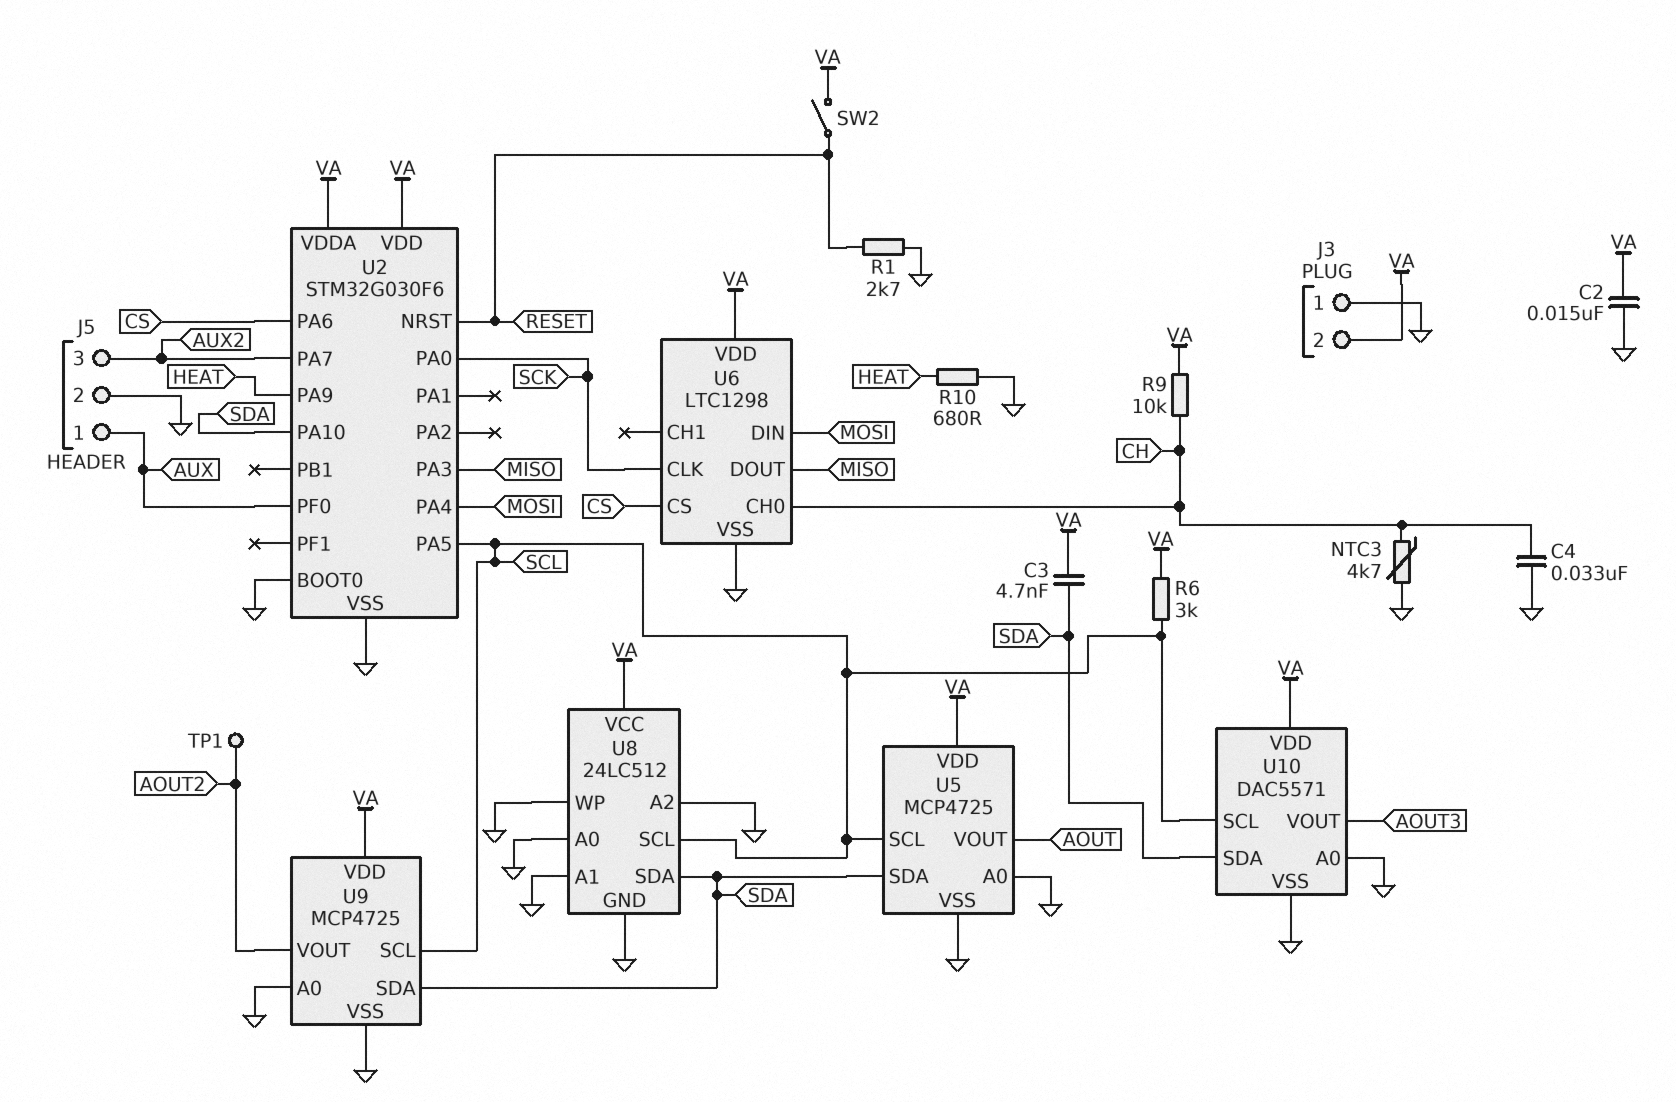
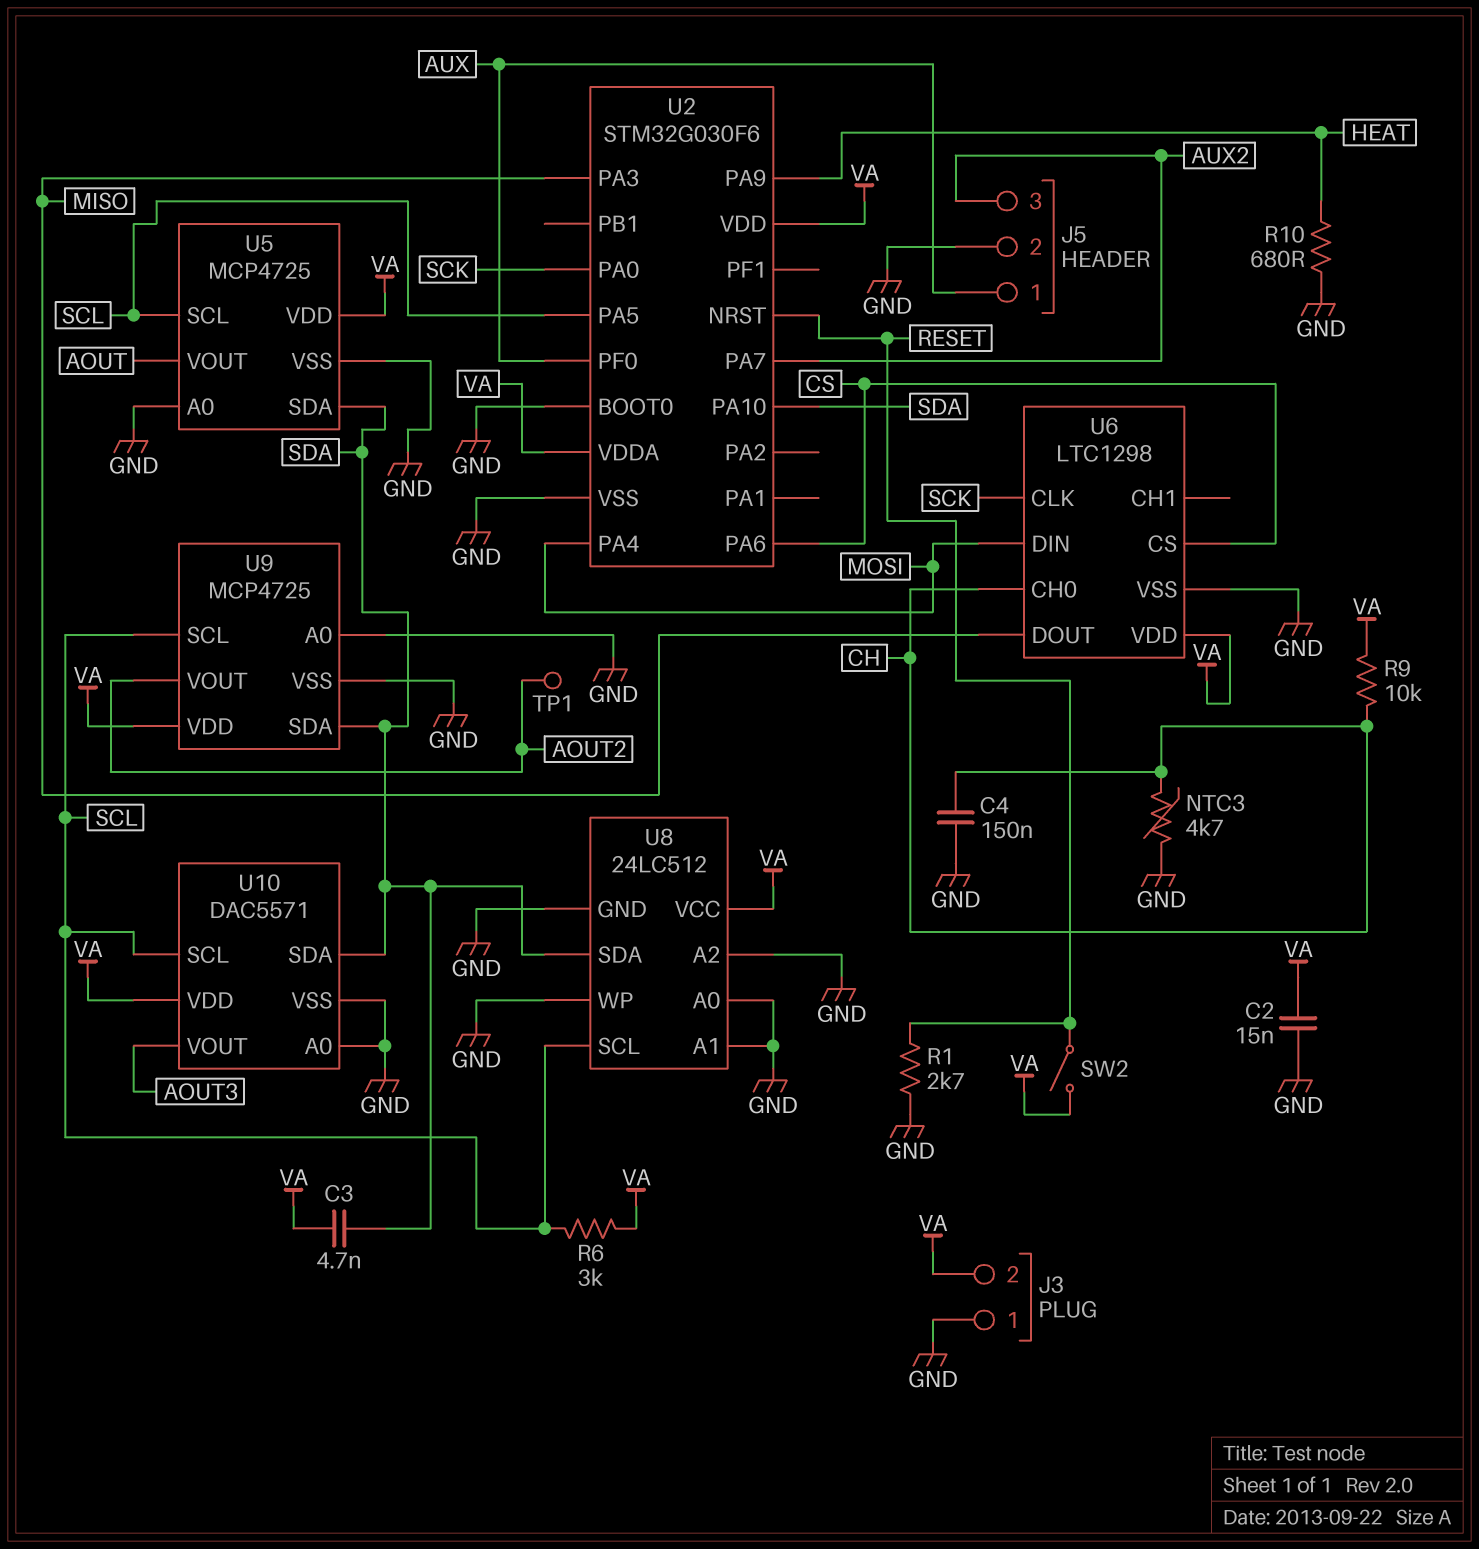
C4: 33nF (CH, GND) -> 150nF (CH, GND)

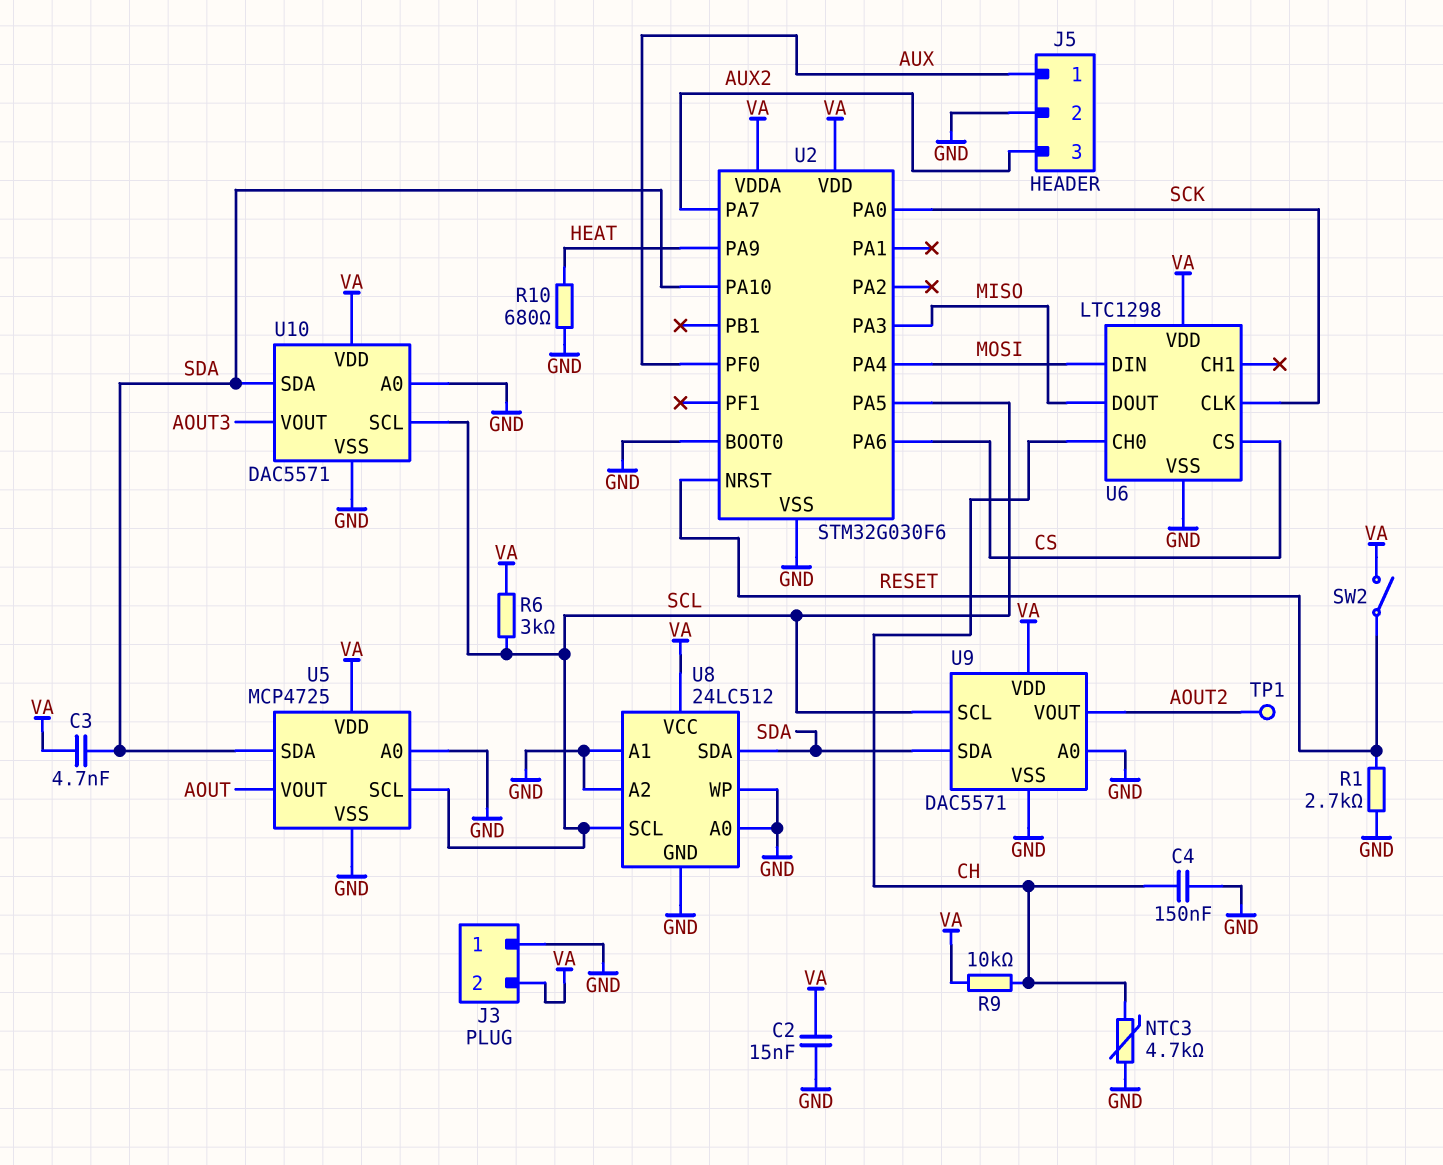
U9: MCP4725 -> DAC5571

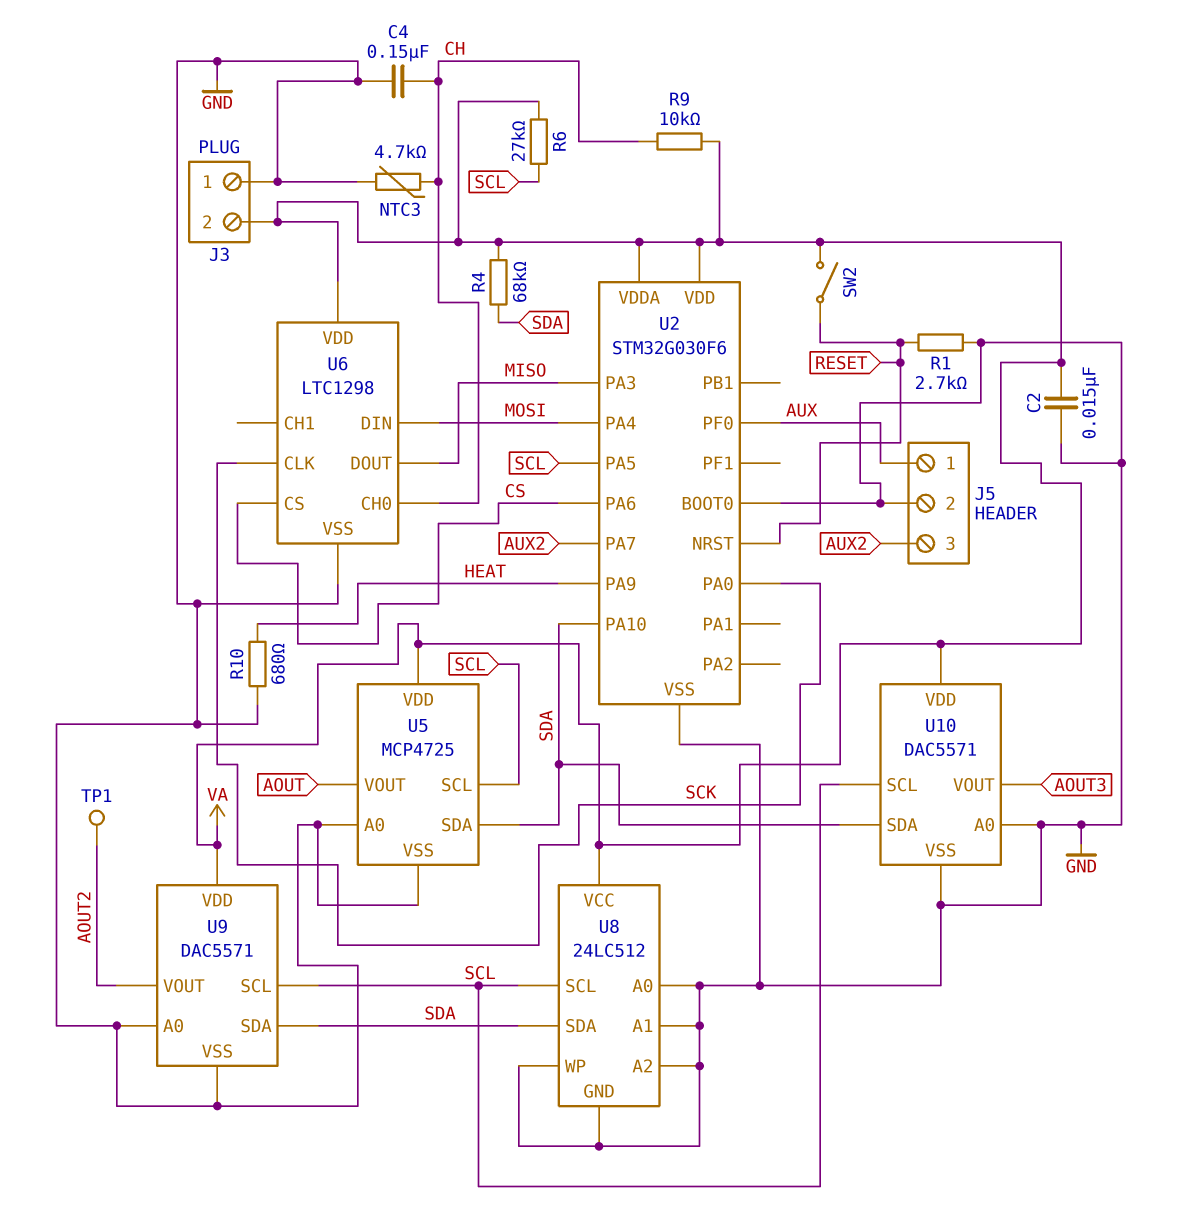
C3: 4.7nF (SDA, VA) -> none
R4: none -> 68k (SDA, VA)
R6: 3k (SCL, VA) -> 27k (SCL, VA)

